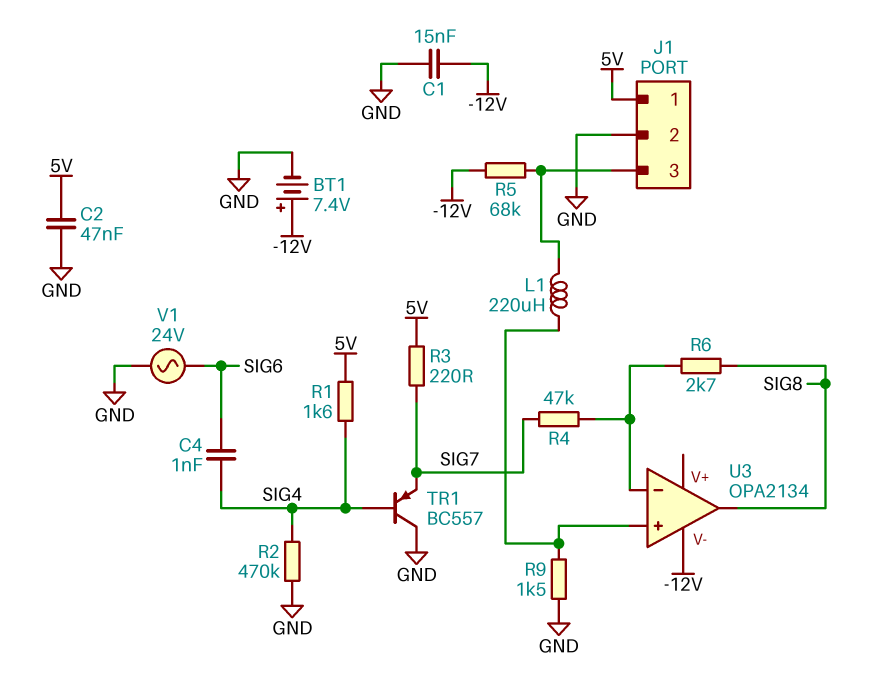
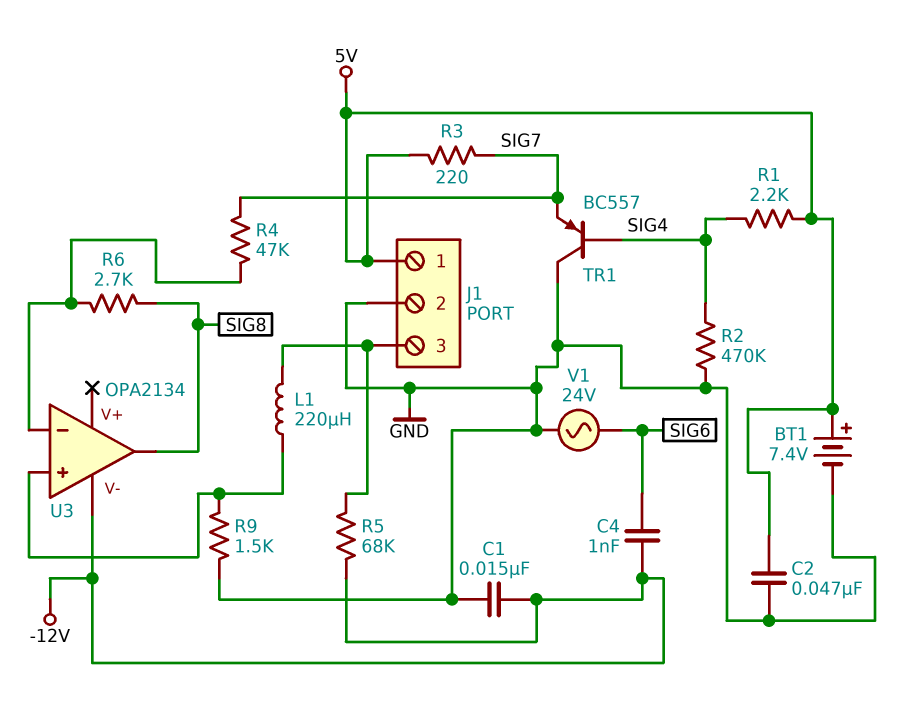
BT1: 7.4V (plus -12V, minus GND) -> 7.4V (plus 5V, minus GND)
C4: 1nF (SIG4, SIG6) -> 1nF (-12V, SIG6)
R1: 1.6k (5V, SIG4) -> 2.2k (5V, SIG4)

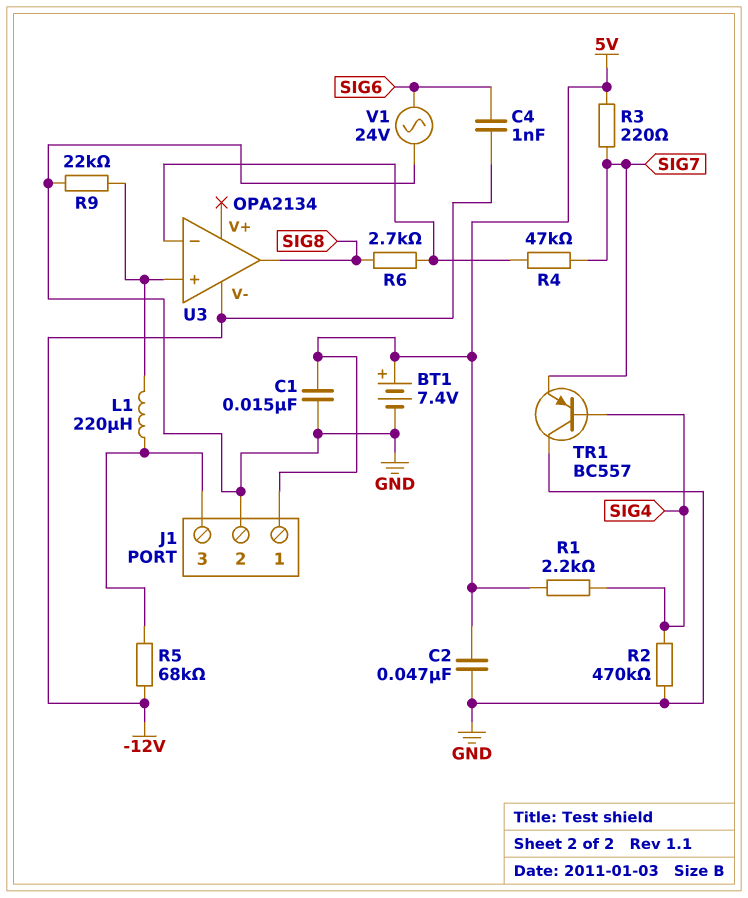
C1: 15nF (-12V, GND) -> 15nF (5V, GND)
R9: 1.5k (GND, U3/in+) -> 22k (GND, U3/in+)

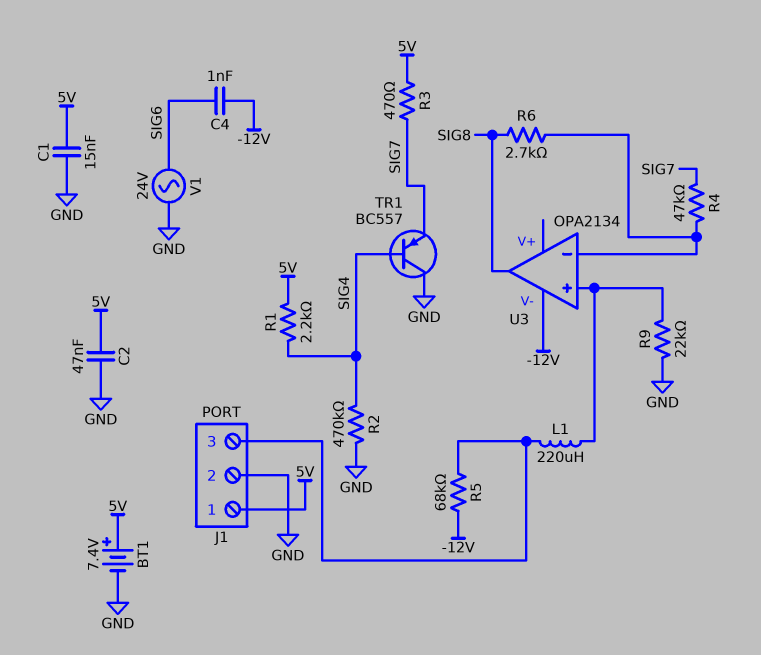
R3: 220 (5V, SIG7) -> 470 (5V, SIG7)

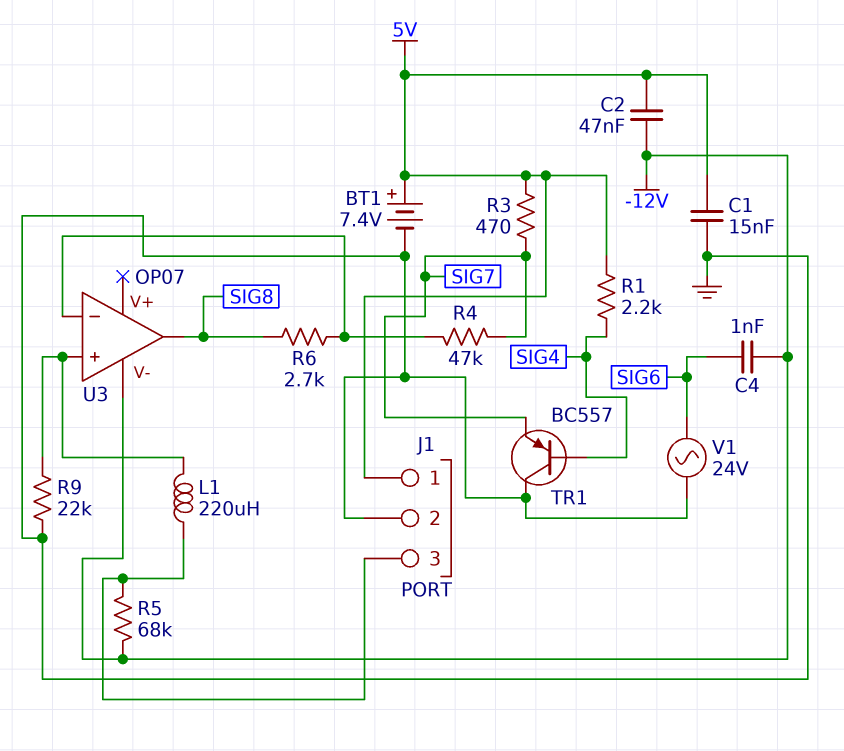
C2: 47nF (5V, GND) -> 47nF (-12V, 5V)
R2: 470k (GND, SIG4) -> none
U3: OPA2134 -> OP07

